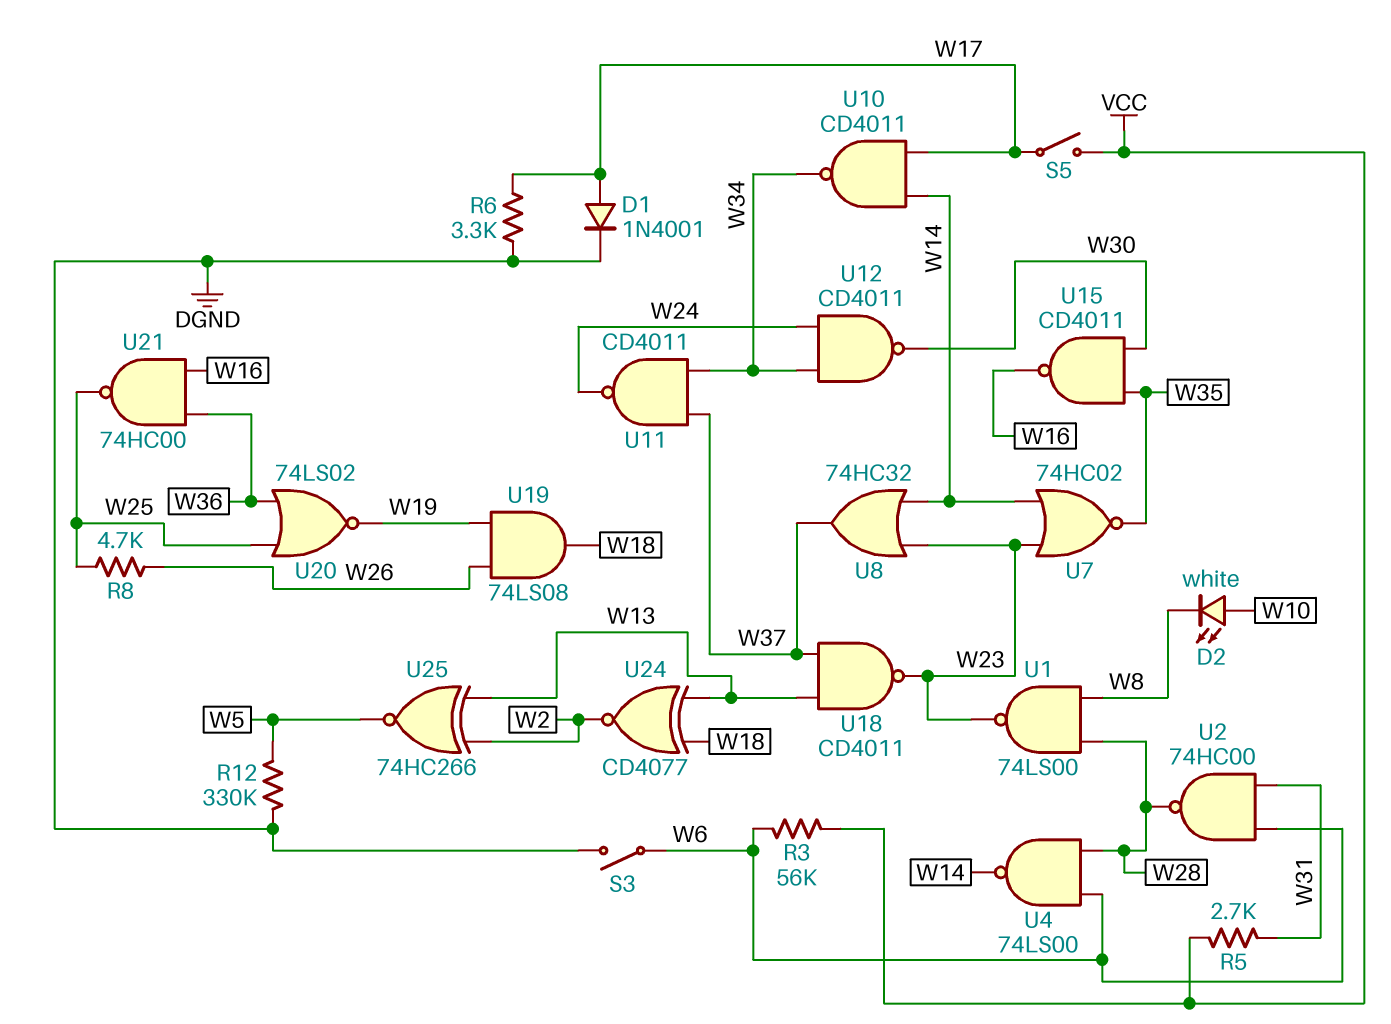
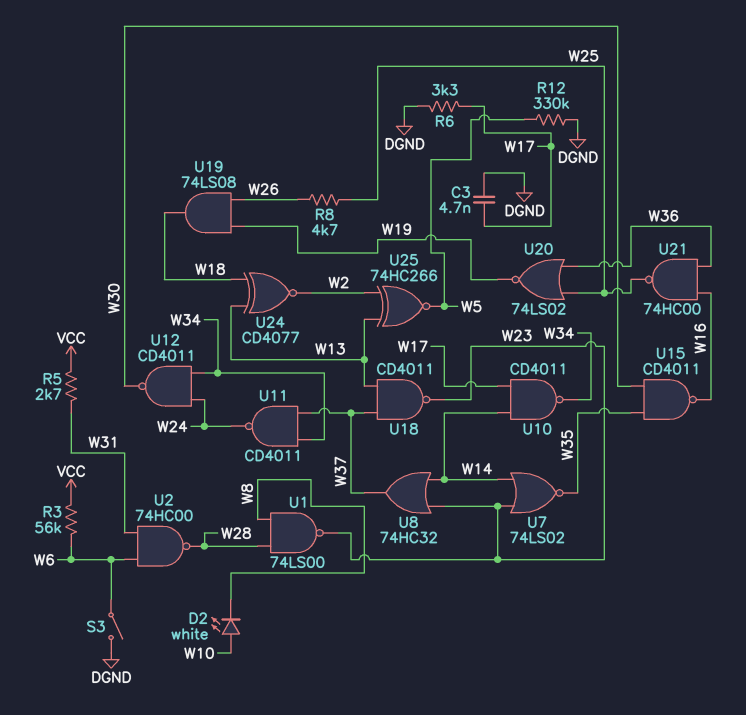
C3: none -> 4.7nF (DGND, W17)
D1: diode 1N4001 (A W17, K DGND) -> none
S5: switch (VCC, W17) -> none
U4: NAND 74LS00 (in W6, in W28, out W14) -> none
U7: NOR 74HC02 (in W14, in W23, out W35) -> NOR 74LS02 (in W14, in W23, out W35)

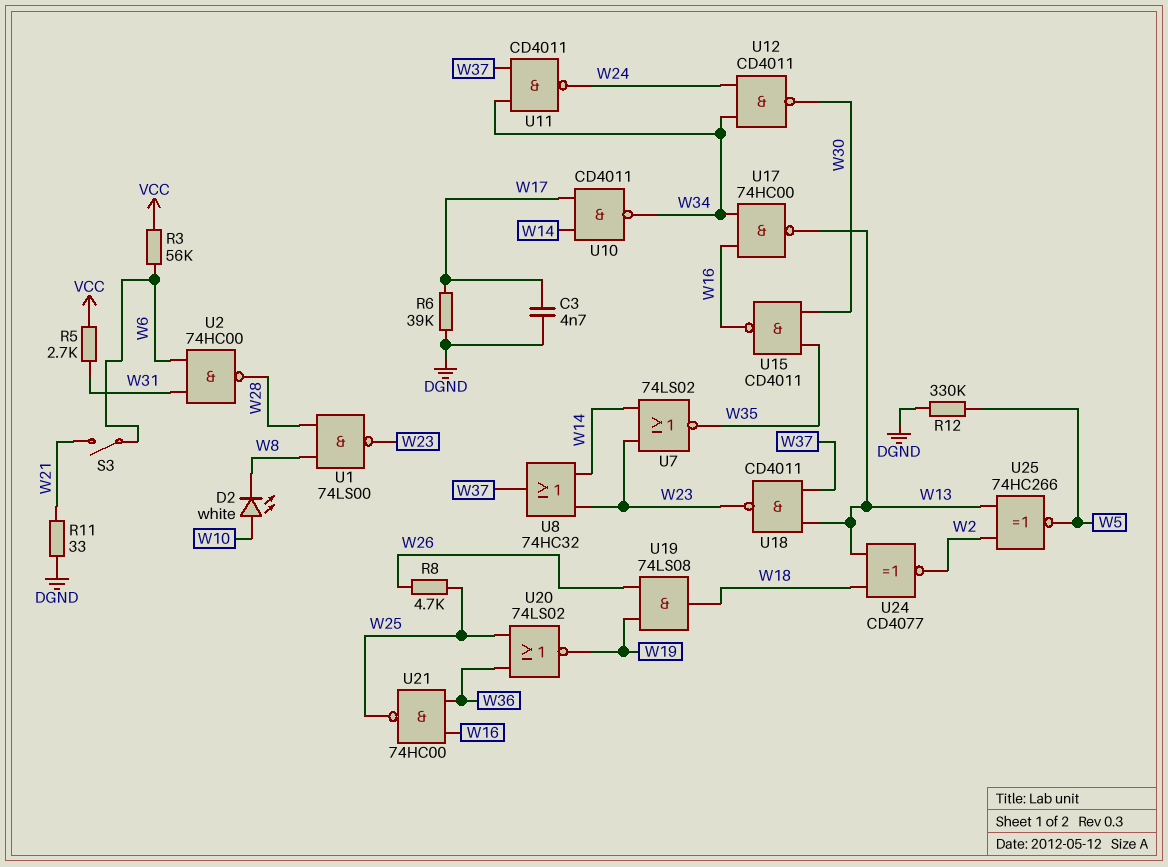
R6: 3.3k (DGND, W17) -> 39k (DGND, W17)
R11: none -> 33 (DGND, W21)
S3: switch (DGND, W6) -> switch (W6, W21)
U17: none -> NAND 74HC00 (in W16, in W34, out W13)

